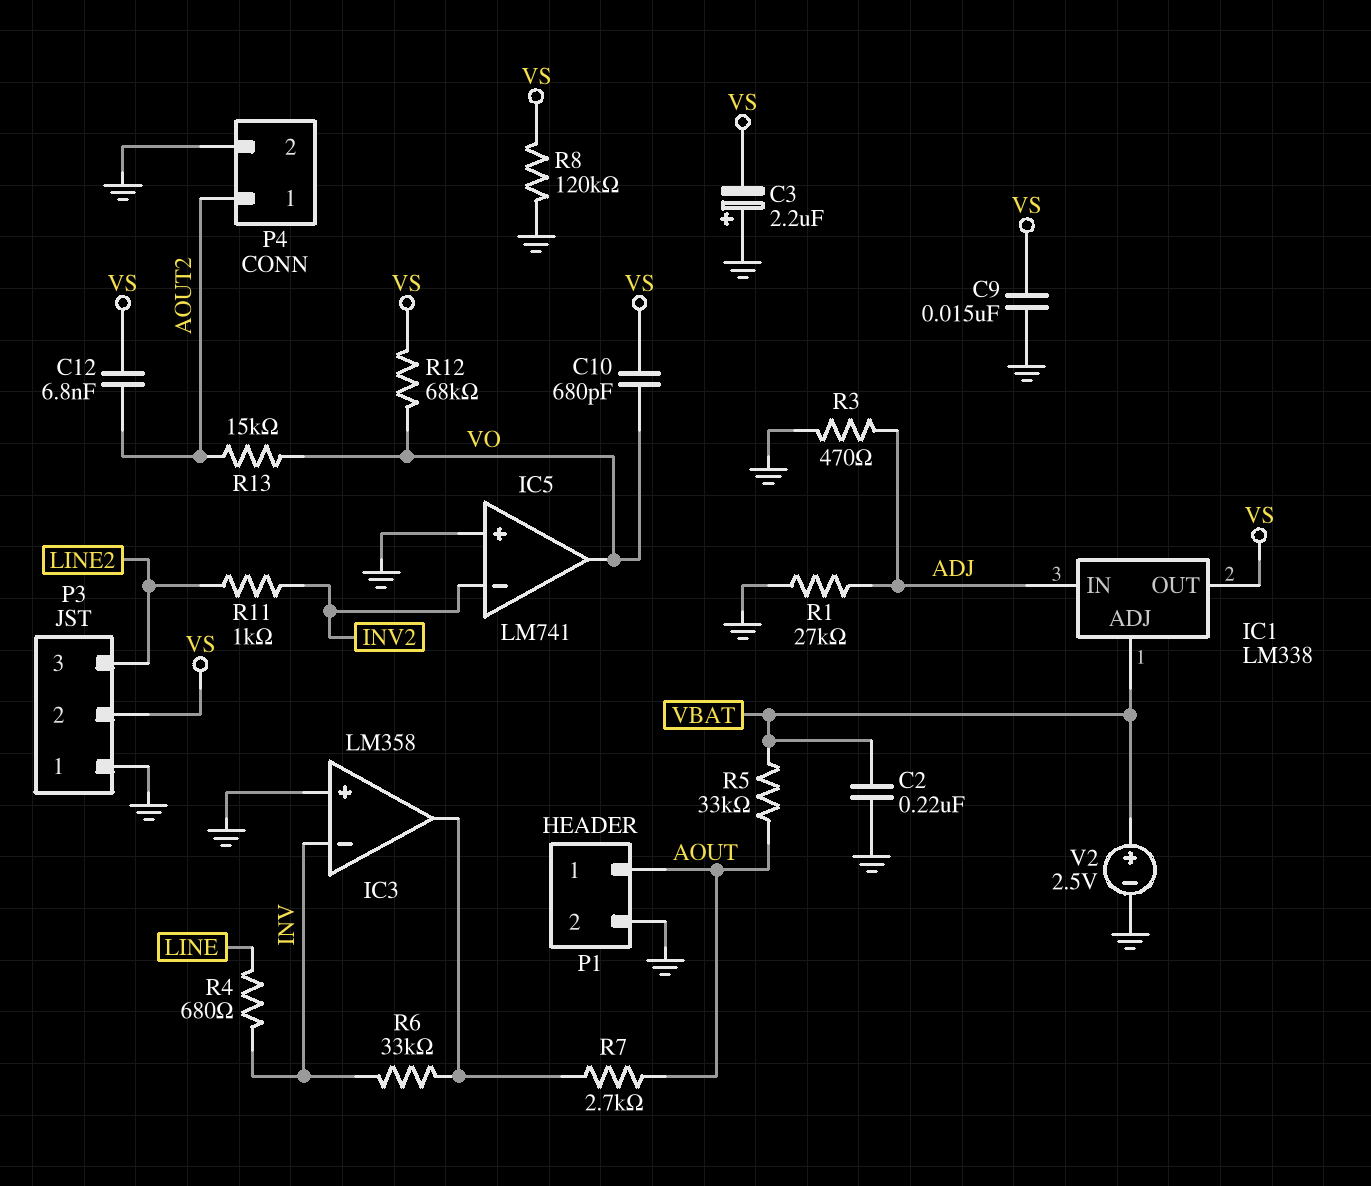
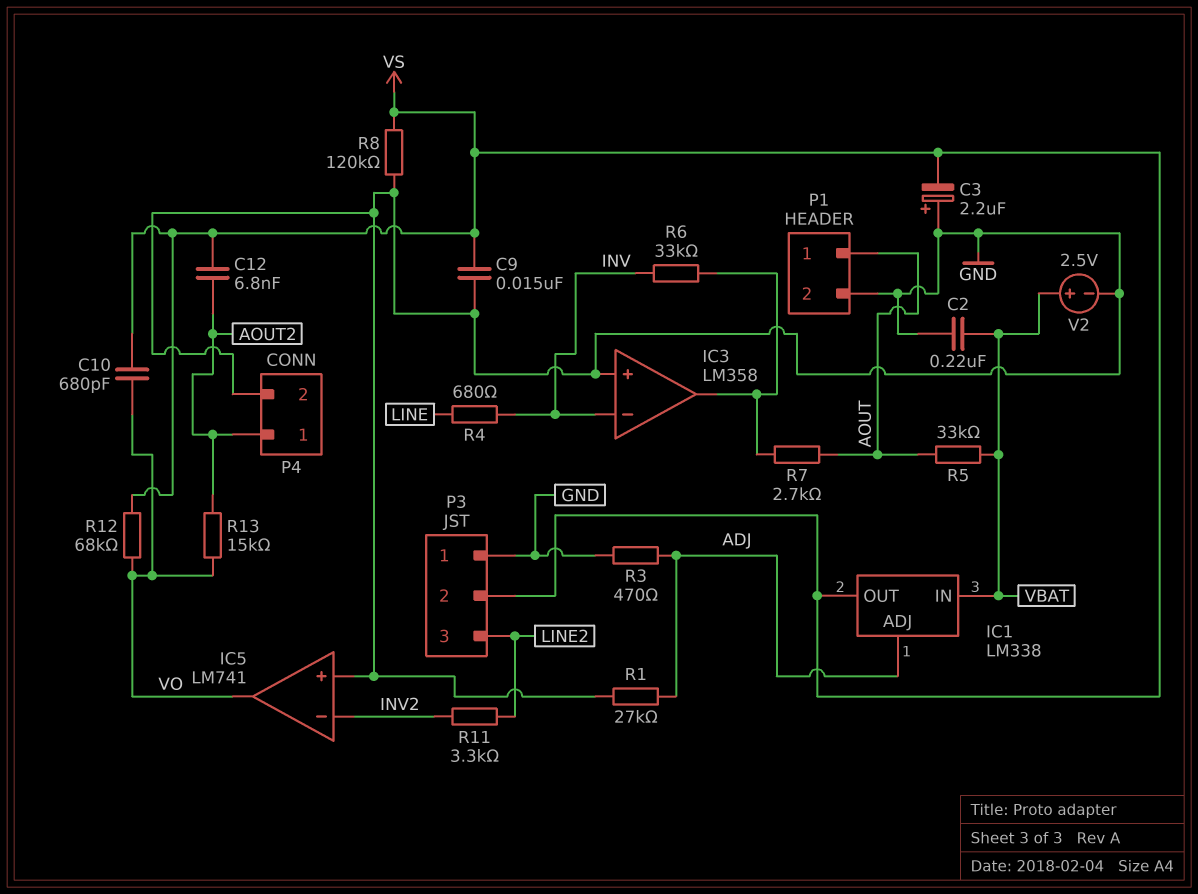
IC1 pin ADJ: VBAT -> ADJ
IC1 pin IN: ADJ -> VBAT
R11: 1k (INV2, LINE2) -> 3.3k (INV2, LINE2)

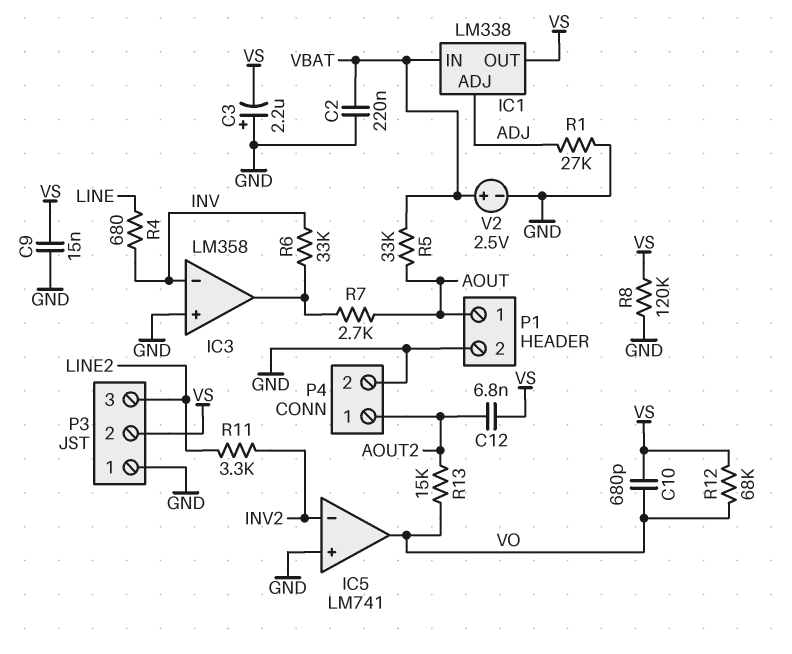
R3: 470 (ADJ, GND) -> none

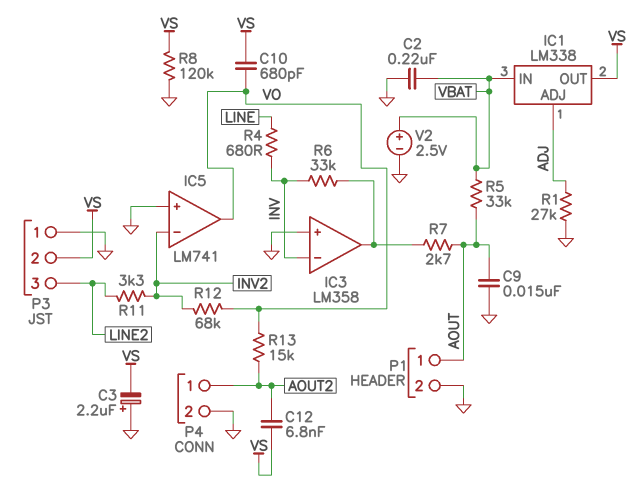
C9: 15nF (GND, VS) -> 15nF (AOUT, GND)
R12: 68k (VO, VS) -> 68k (INV2, VO)

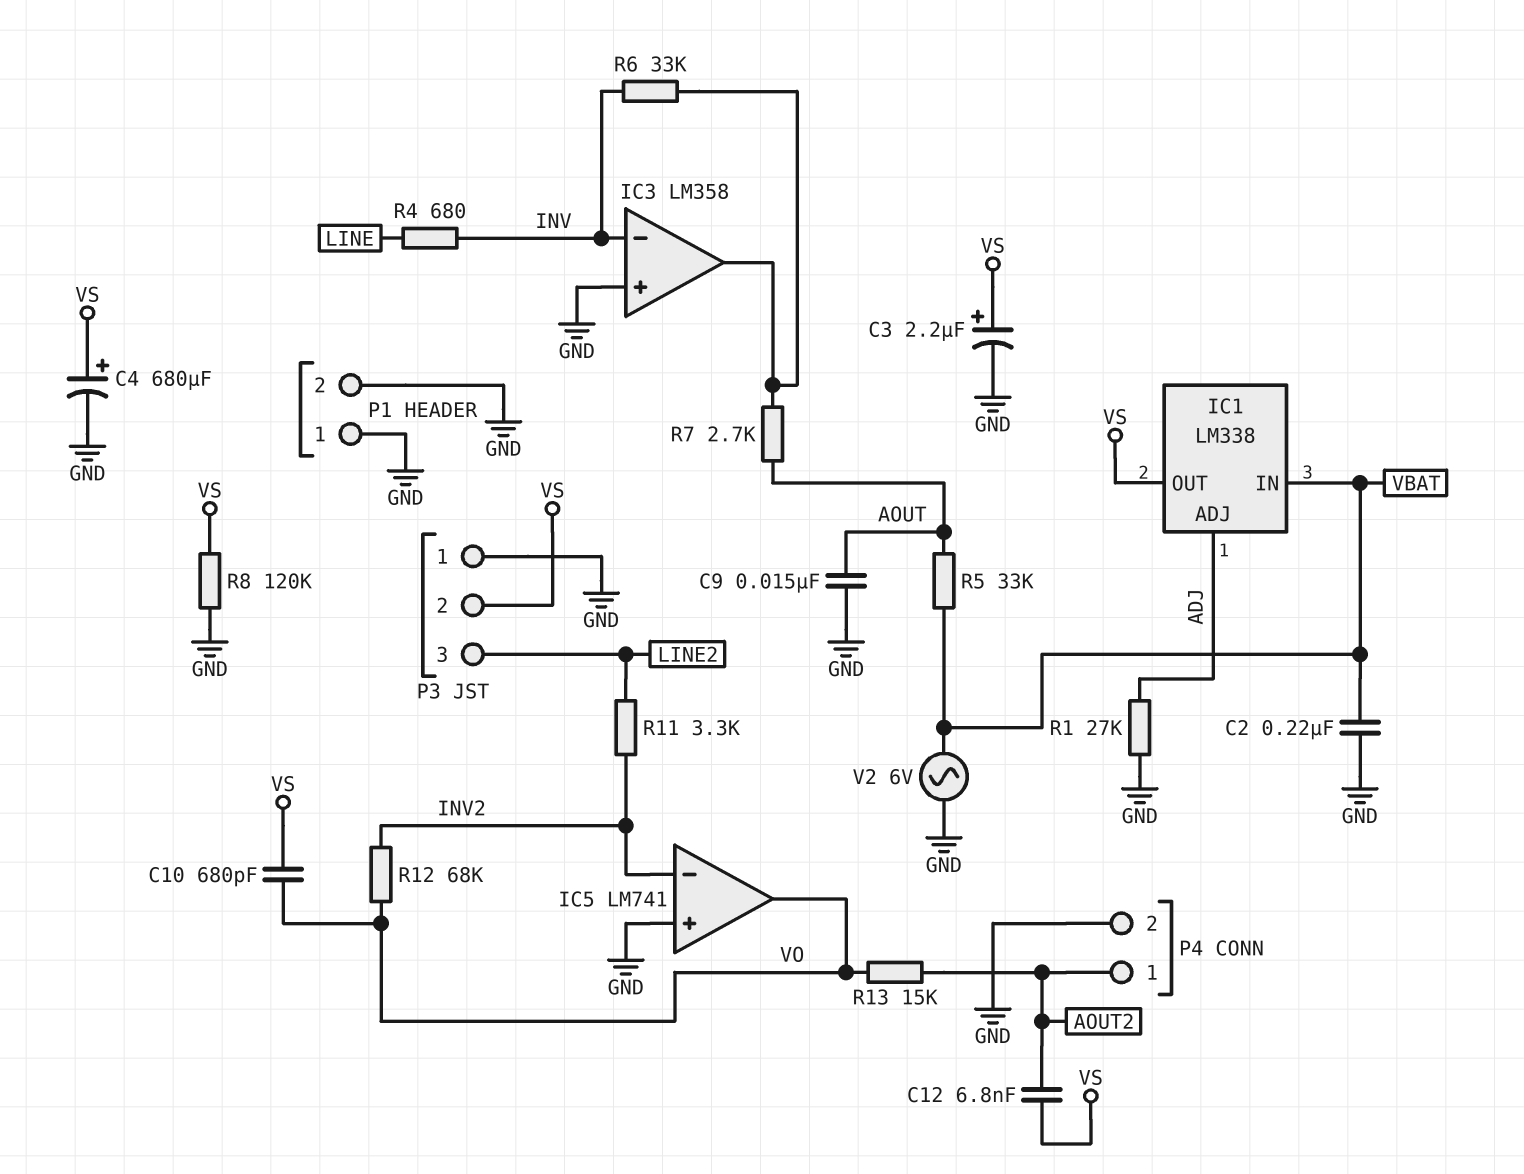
C3: 2.2uF (plus GND, minus VS) -> 2.2uF (plus VS, minus GND)
C4: none -> 680uF (plus VS, minus GND)
P1 pin 1: AOUT -> GND
V2: 2.5V (plus VBAT, minus GND) -> AC 6V (GND, VBAT)

